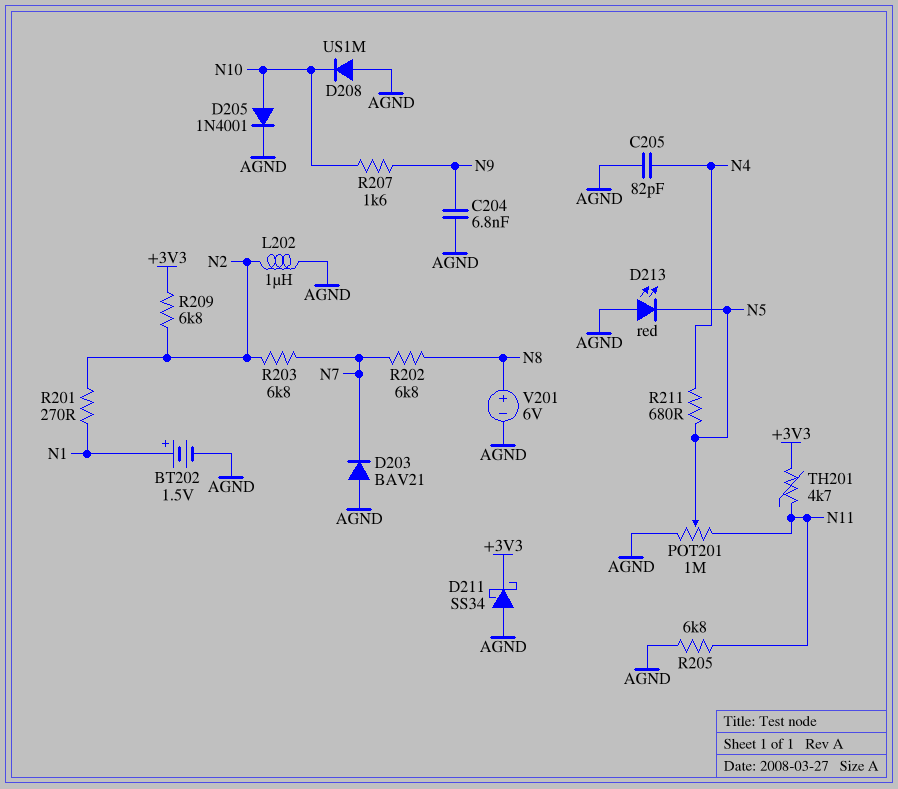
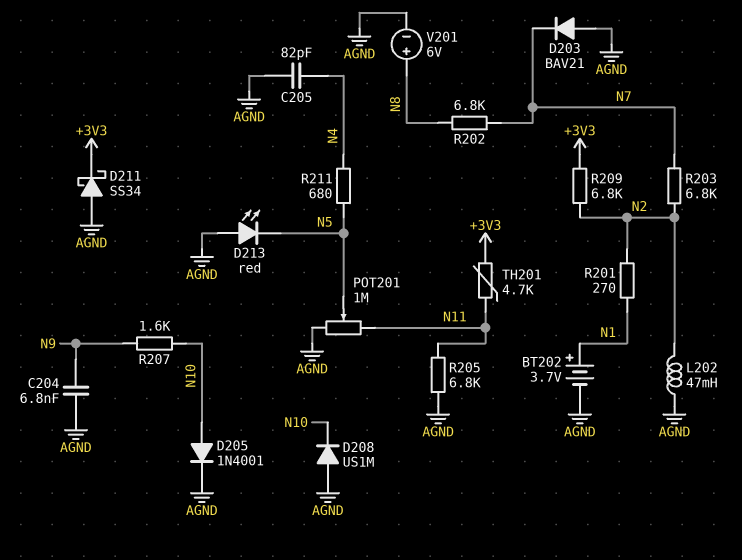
BT202: 1.5V (plus N1, minus AGND) -> 3.7V (plus N1, minus AGND)
L202: 1uH (AGND, N2) -> 47mH (AGND, N2)

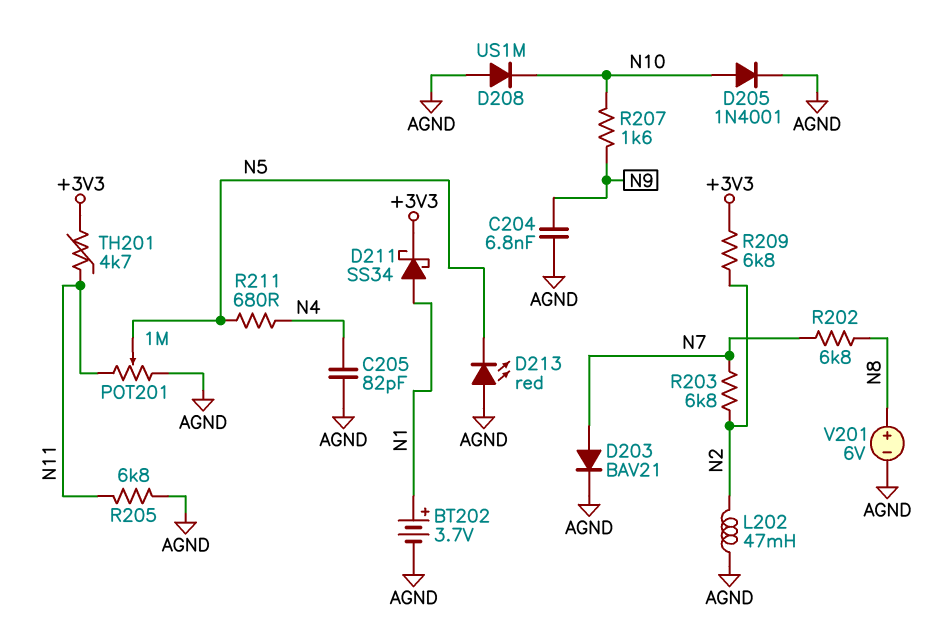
D203: diode BAV21 (A AGND, K N7) -> diode BAV21 (A N7, K AGND)
D211: schottky SS34 (A AGND, K +3V3) -> schottky SS34 (A N1, K +3V3)
R201: 270 (N1, N2) -> none

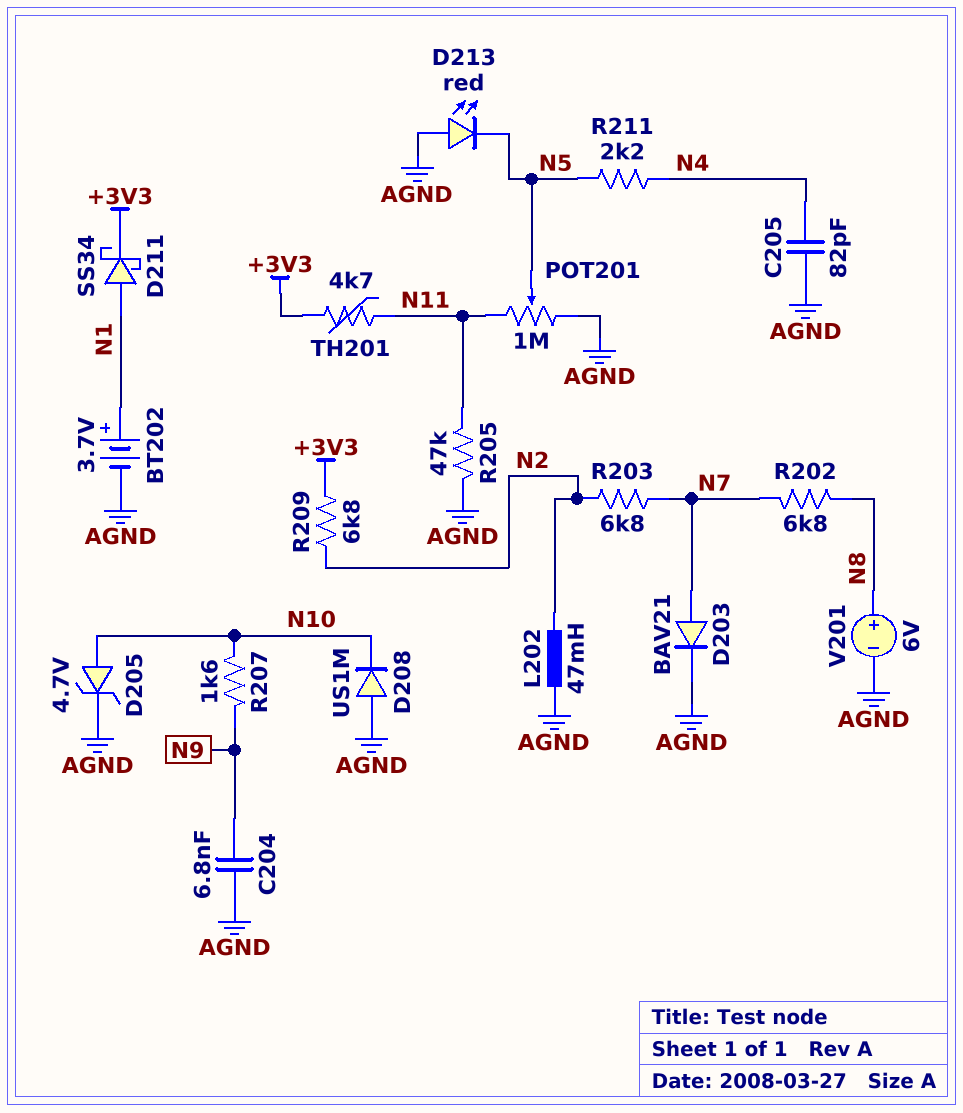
D205: diode 1N4001 (A N10, K AGND) -> zener 4.7V (A N10, K AGND)
R205: 6.8k (AGND, N11) -> 47k (AGND, N11)
R211: 680 (N4, N5) -> 2.2k (N4, N5)

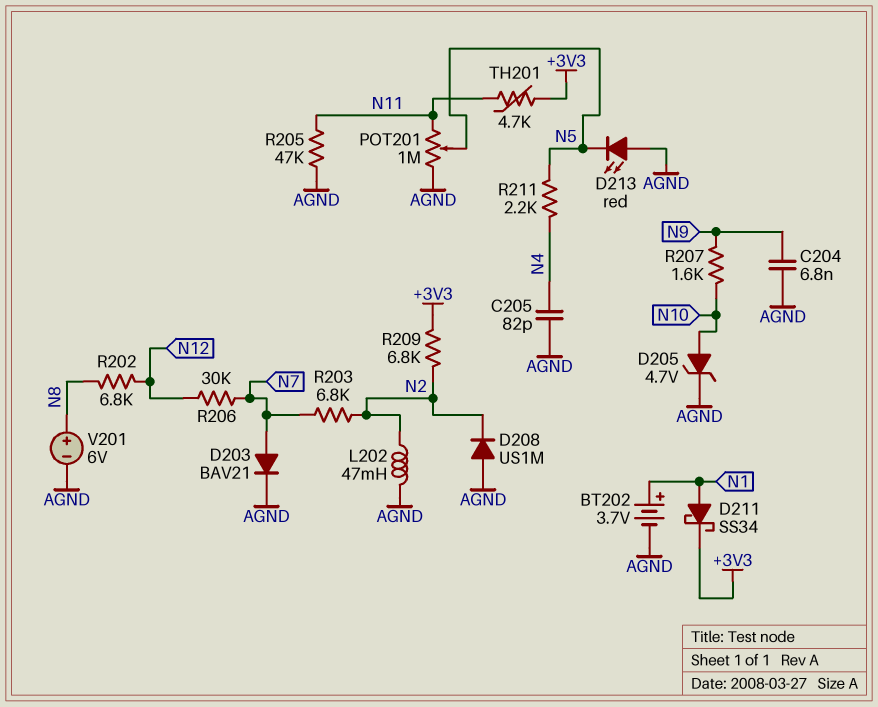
D208: diode US1M (A AGND, K N10) -> diode US1M (A AGND, K N2)
R202: 6.8k (N7, N8) -> 6.8k (N8, N12)
R206: none -> 30k (N7, N12)

